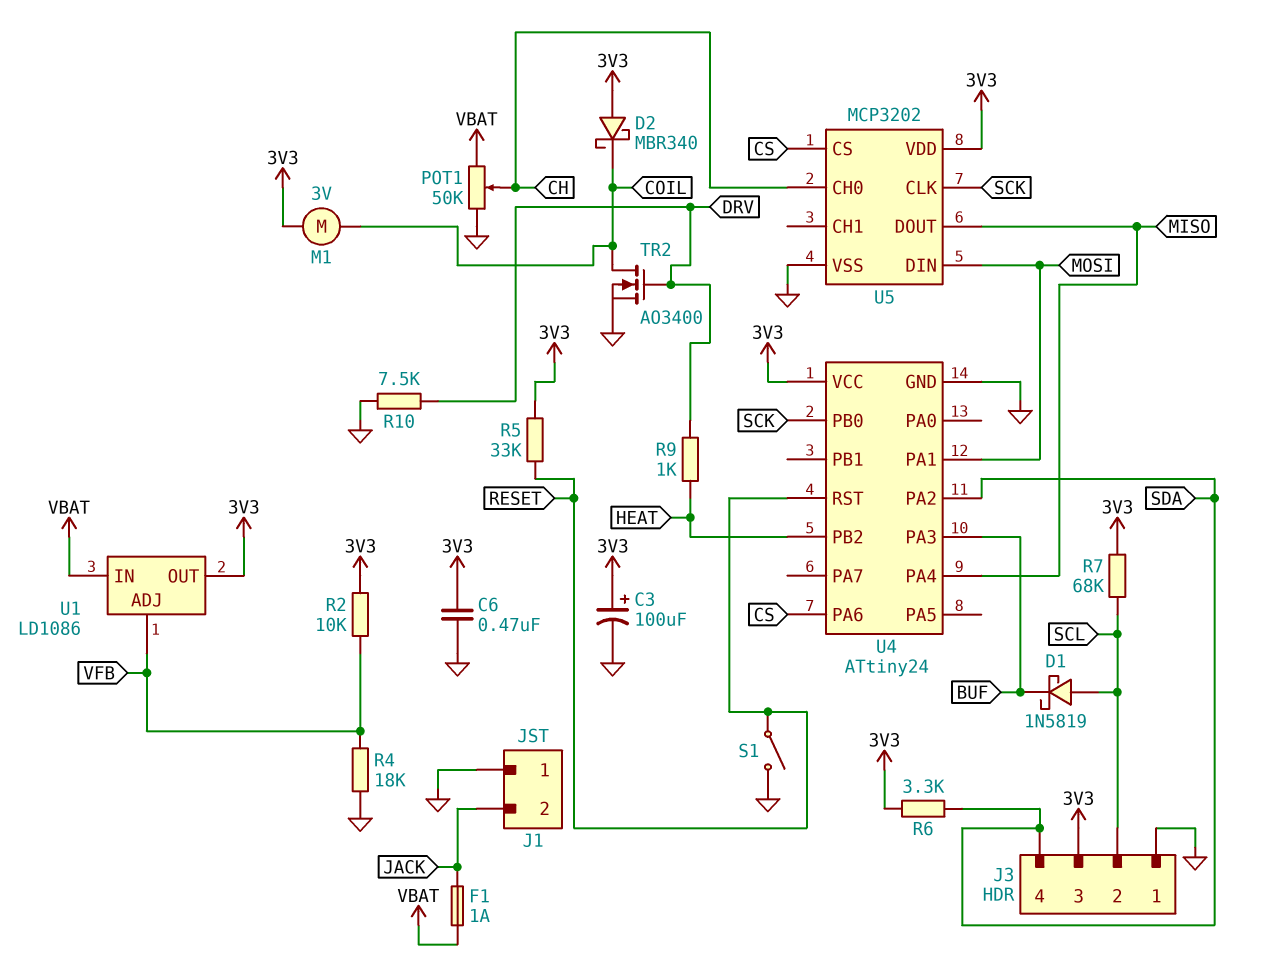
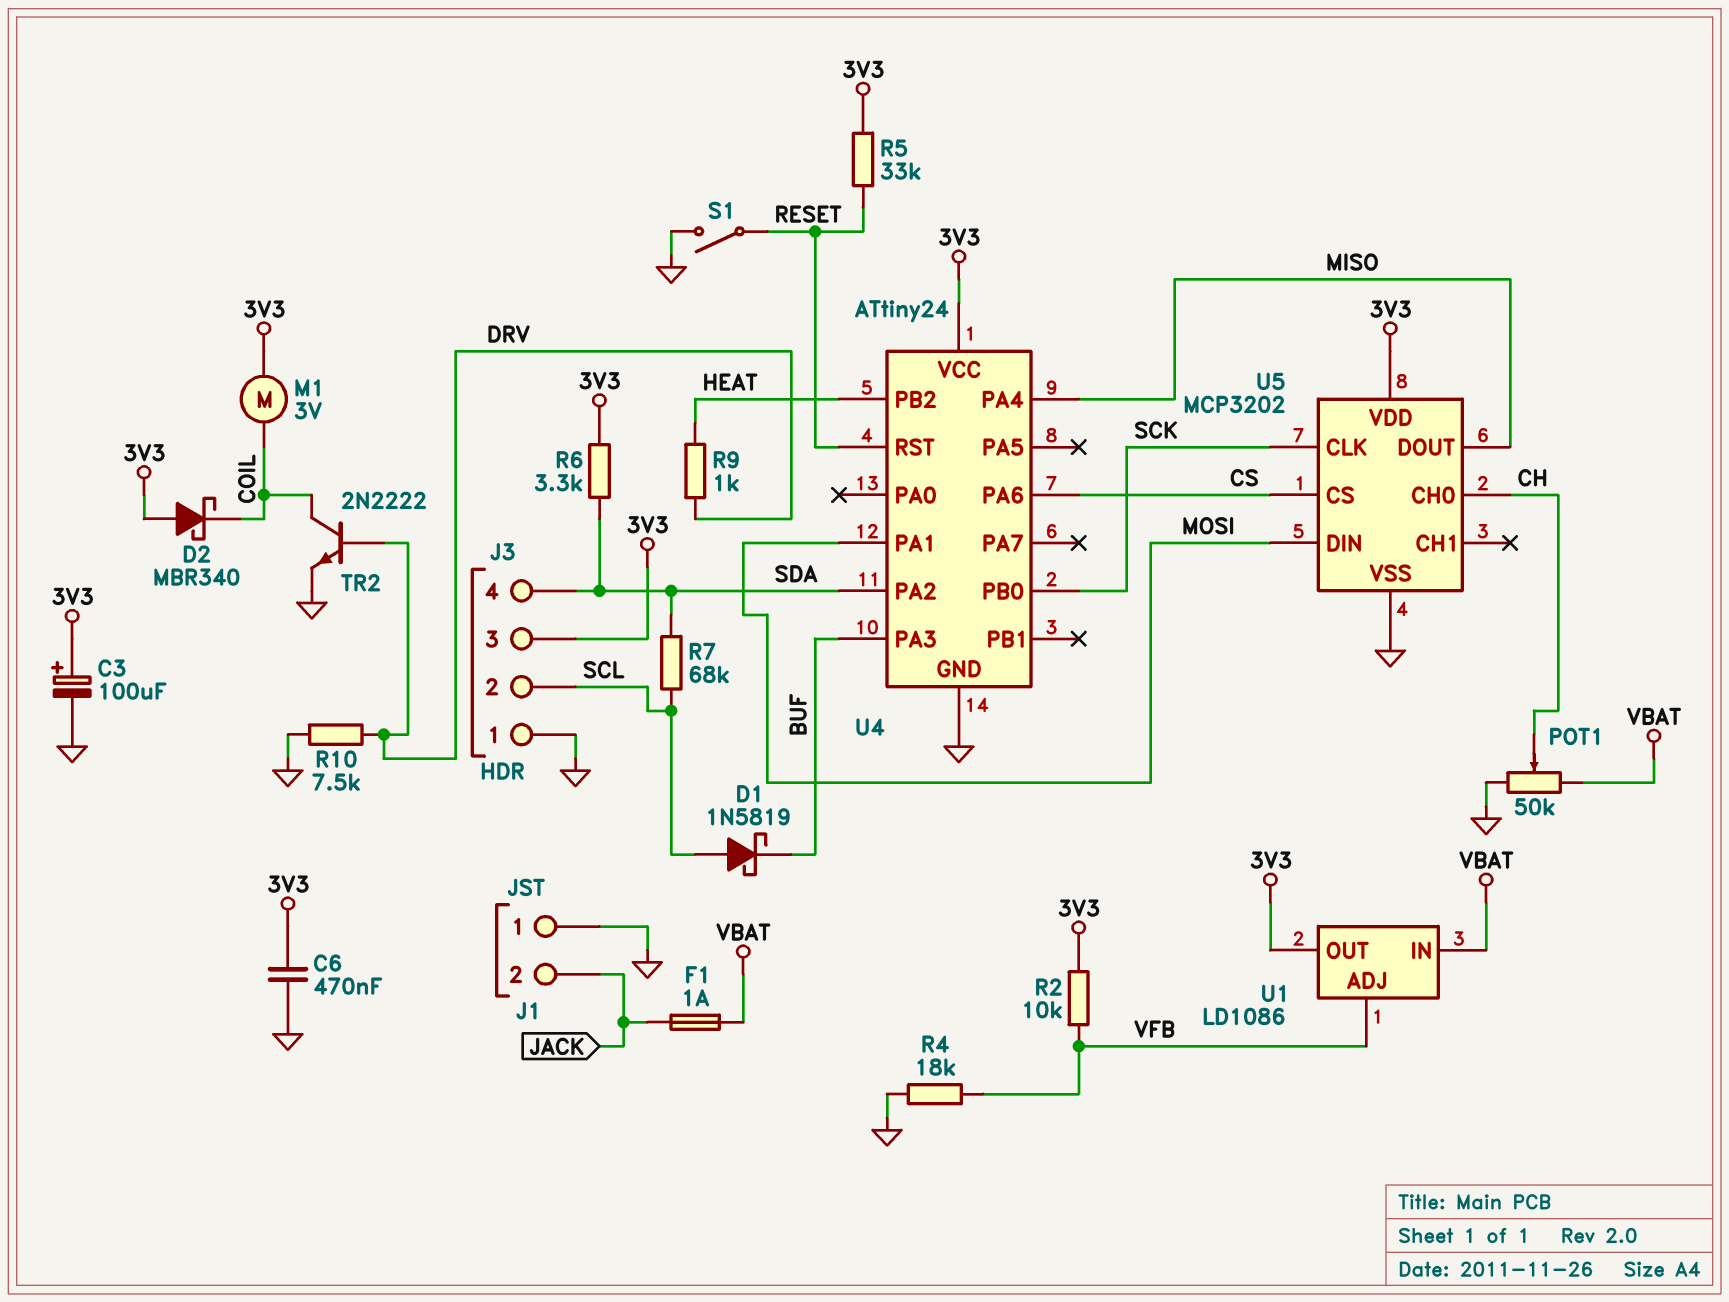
R7: 68k (3V3, SCL) -> 68k (SCL, SDA)
TR2: NMOS AO3400 (G DRV, D COIL, S GND) -> NPN 2N2222 (B DRV, C COIL, E GND)

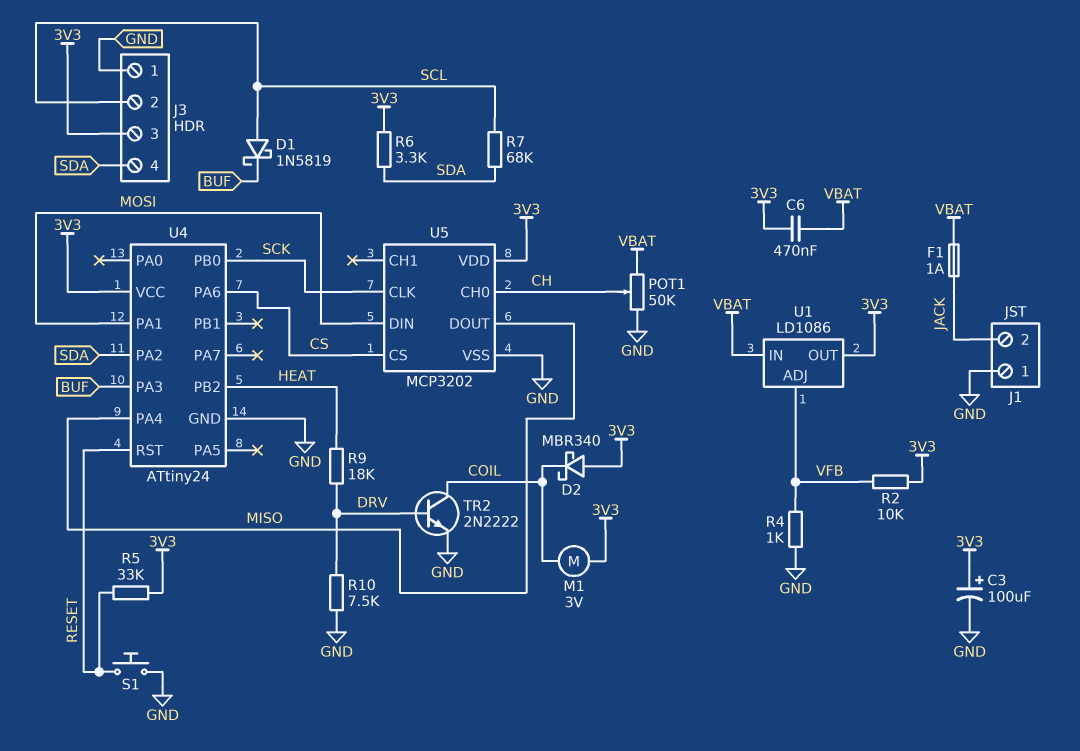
C6: 470nF (3V3, GND) -> 470nF (3V3, VBAT)
R4: 18k (GND, VFB) -> 1k (GND, VFB)
R9: 1k (DRV, HEAT) -> 18k (DRV, HEAT)
S1: switch (GND, RESET) -> button (GND, RESET)

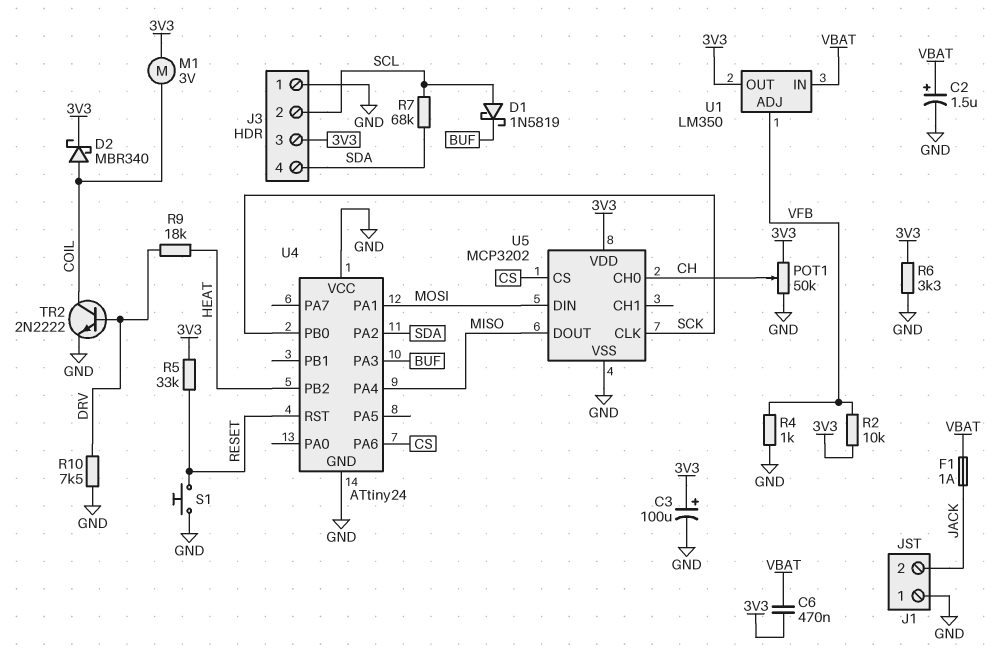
C2: none -> 1.5uF (plus VBAT, minus GND)
D2: schottky MBR340 (A 3V3, K COIL) -> schottky MBR340 (A COIL, K 3V3)
POT1: 50k (GND, VBAT, wiper CH) -> 50k (3V3, GND, wiper CH)
R6: 3.3k (3V3, SDA) -> 3.3k (3V3, GND)
U1: LD1086 -> LM350
U4 pin VCC: 3V3 -> GND

